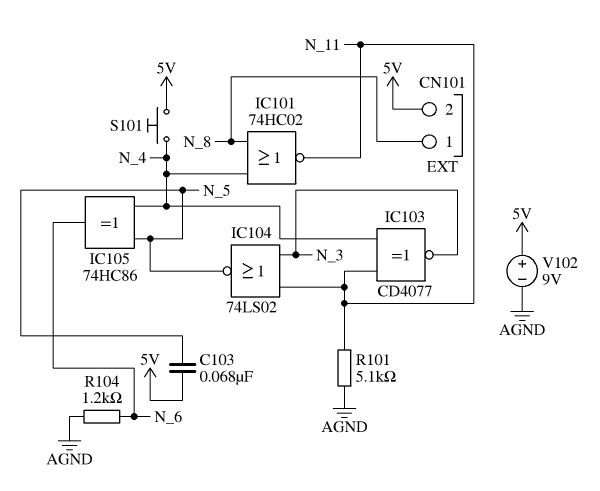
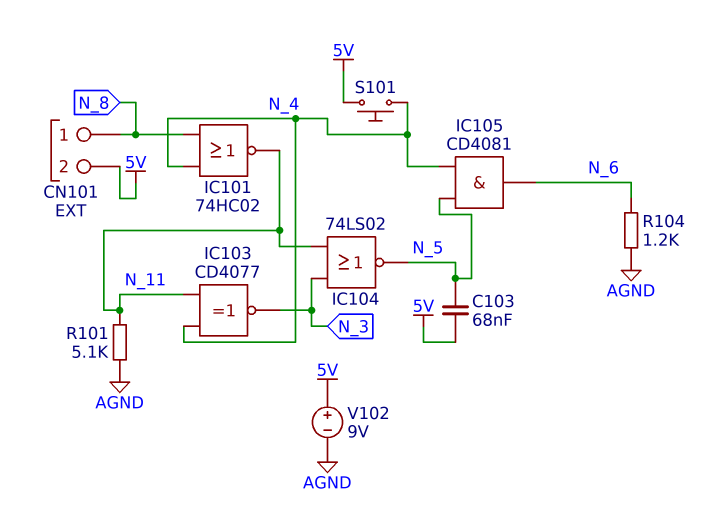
IC105: XOR 74HC86 (in N_4, in N_5, out N_6) -> AND CD4081 (in N_4, in N_5, out N_6)

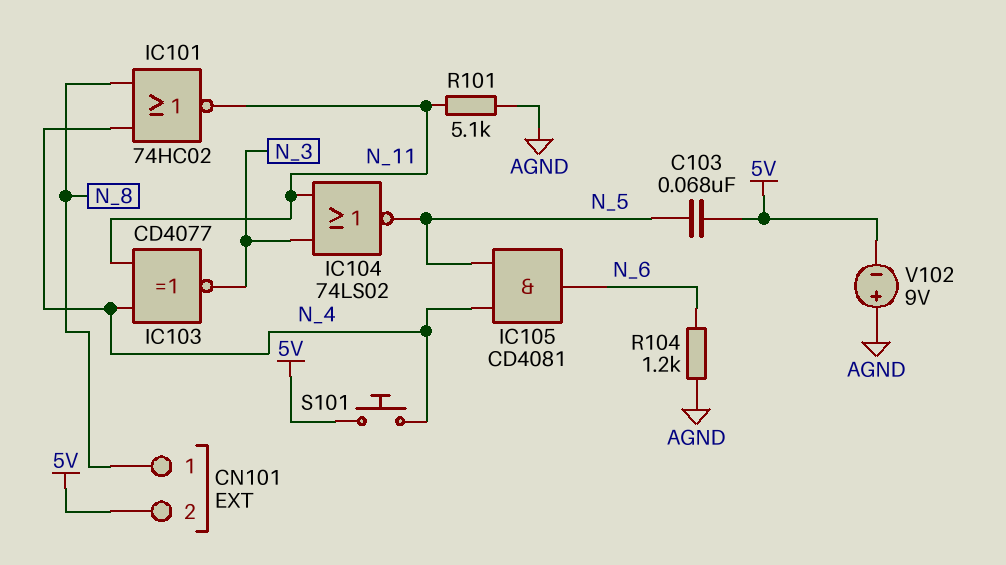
V102: 9V (plus 5V, minus AGND) -> 9V (plus AGND, minus 5V)

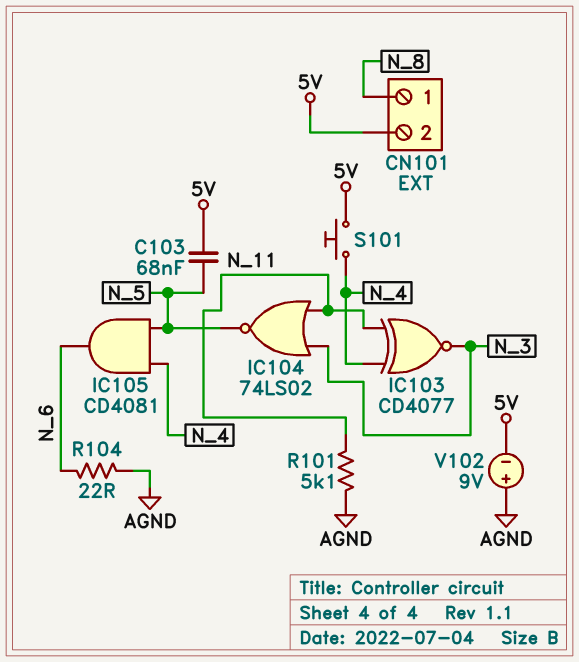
IC101: NOR 74HC02 (in N_4, in N_8, out N_11) -> none
R104: 1.2k (AGND, N_6) -> 22 (AGND, N_6)

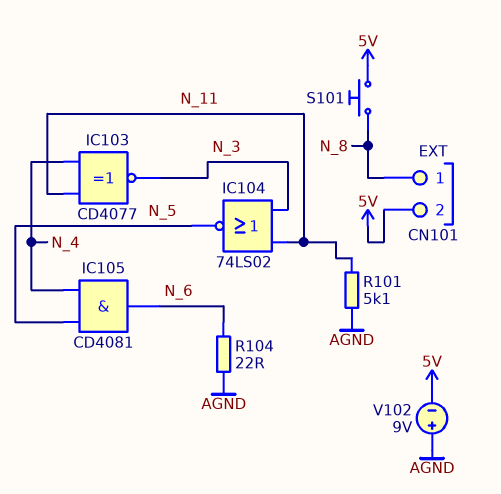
C103: 68nF (5V, N_5) -> none
S101: button (5V, N_4) -> button (5V, N_8)

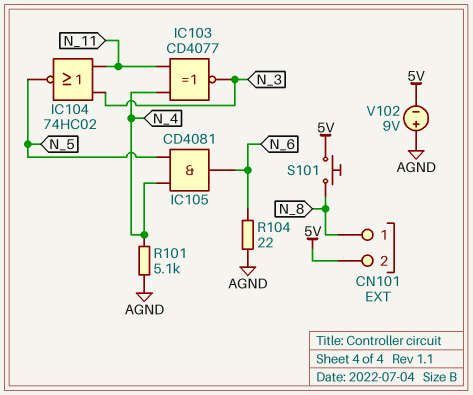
IC104: NOR 74LS02 (in N_3, in N_11, out N_5) -> NOR 74HC02 (in N_3, in N_11, out N_5)
R101: 5.1k (AGND, N_11) -> 5.1k (AGND, N_4)

